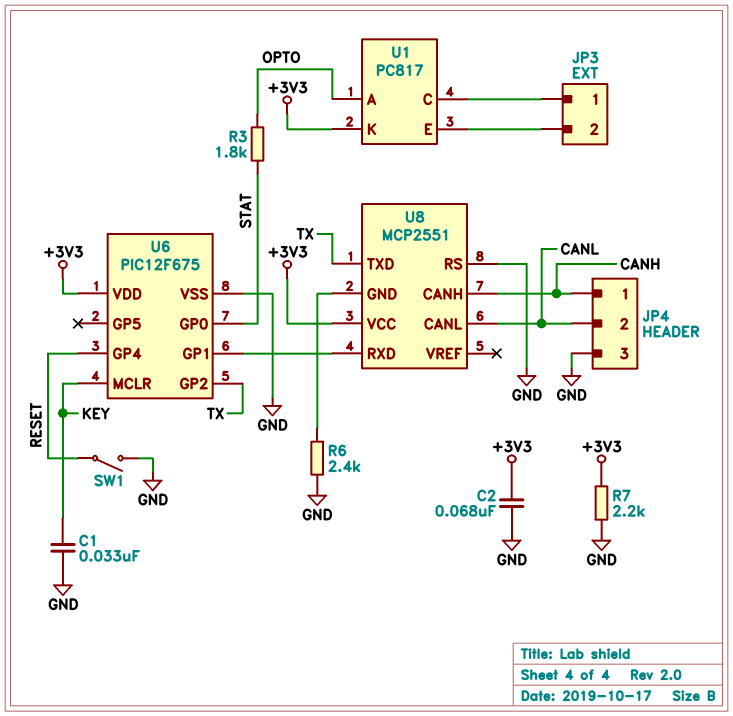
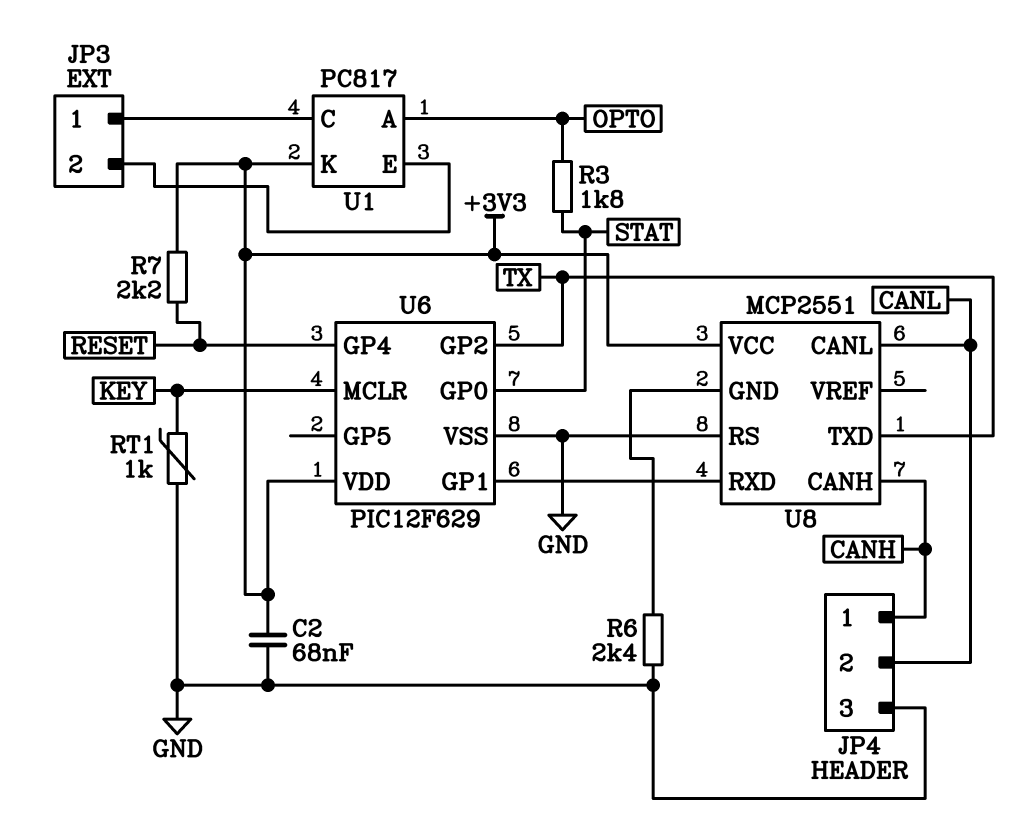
C1: 33nF (GND, KEY) -> none
R7: 2.2k (+3V3, GND) -> 2.2k (+3V3, RESET)
RT1: none -> 1k (GND, KEY)
SW1: switch (GND, RESET) -> none
U6: PIC12F675 -> PIC12F629

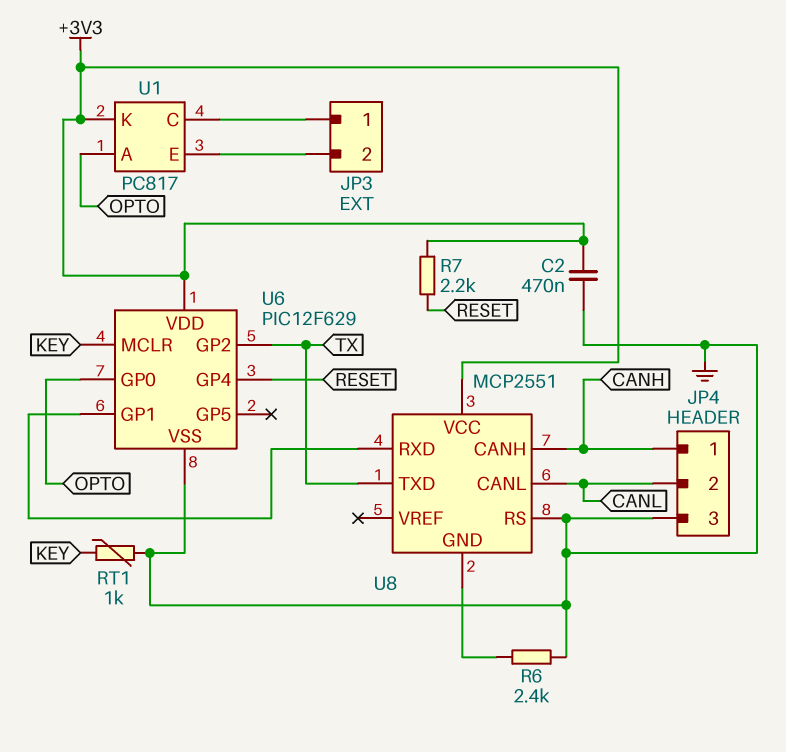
C2: 68nF (+3V3, GND) -> 470nF (+3V3, GND)
R3: 1.8k (OPTO, STAT) -> none
U6 pin GP0: STAT -> OPTO

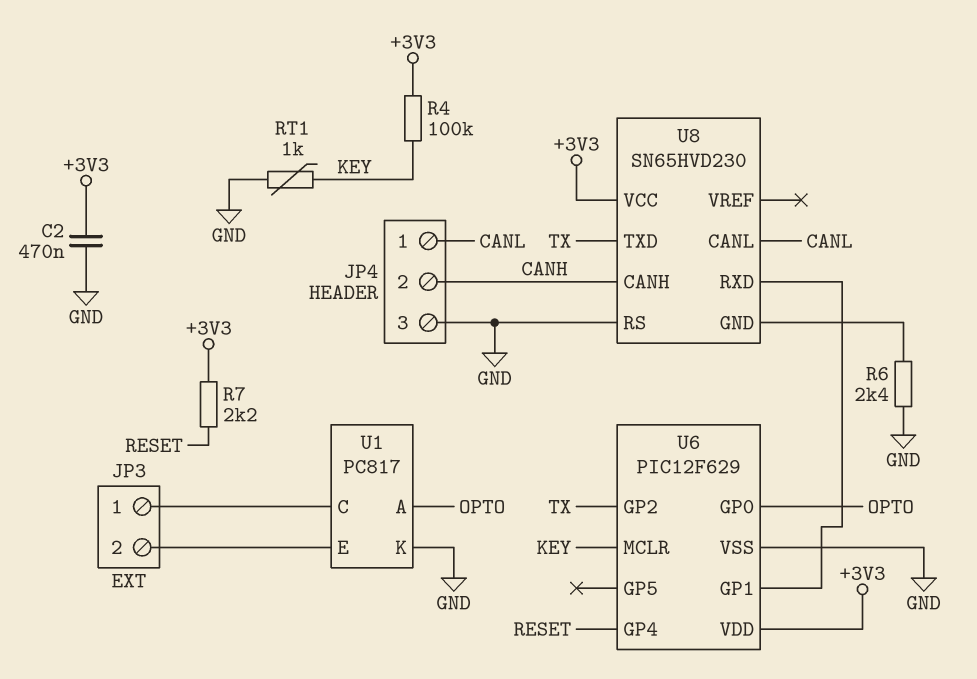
JP4 pin 1: CANH -> CANL
JP4 pin 2: CANL -> CANH
R4: none -> 100k (+3V3, KEY)
U1 pin K: +3V3 -> GND
U8: MCP2551 -> SN65HVD230

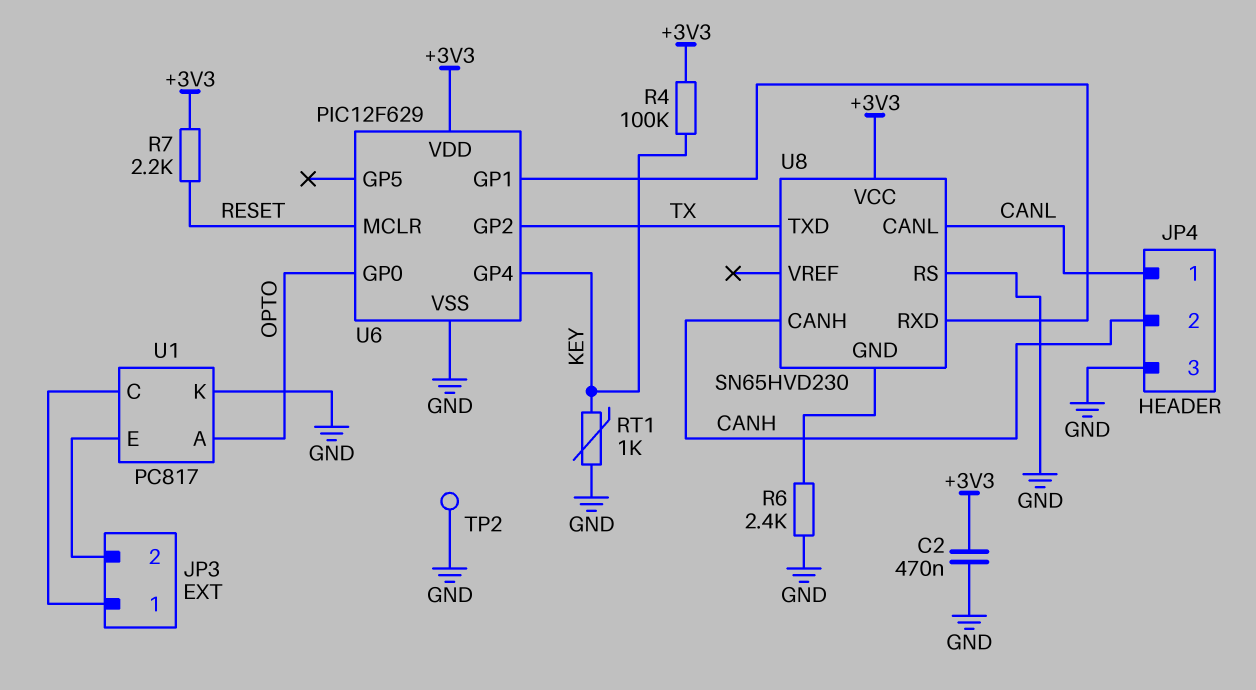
TP2: none -> test point (GND)
U6 pin GP4: RESET -> KEY
U6 pin MCLR: KEY -> RESET

